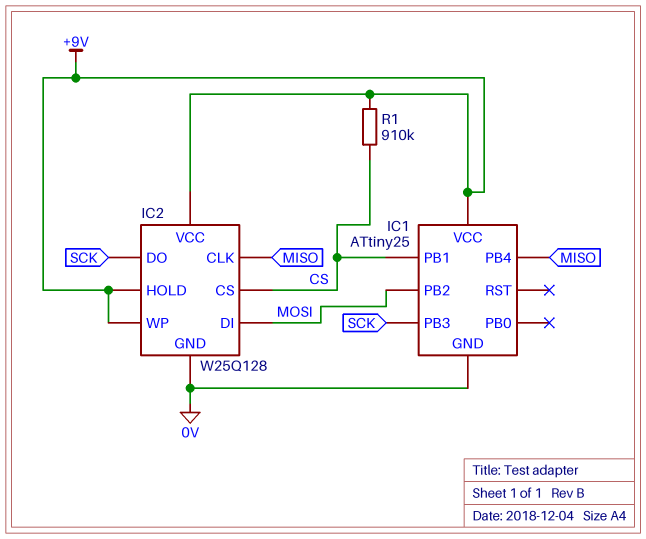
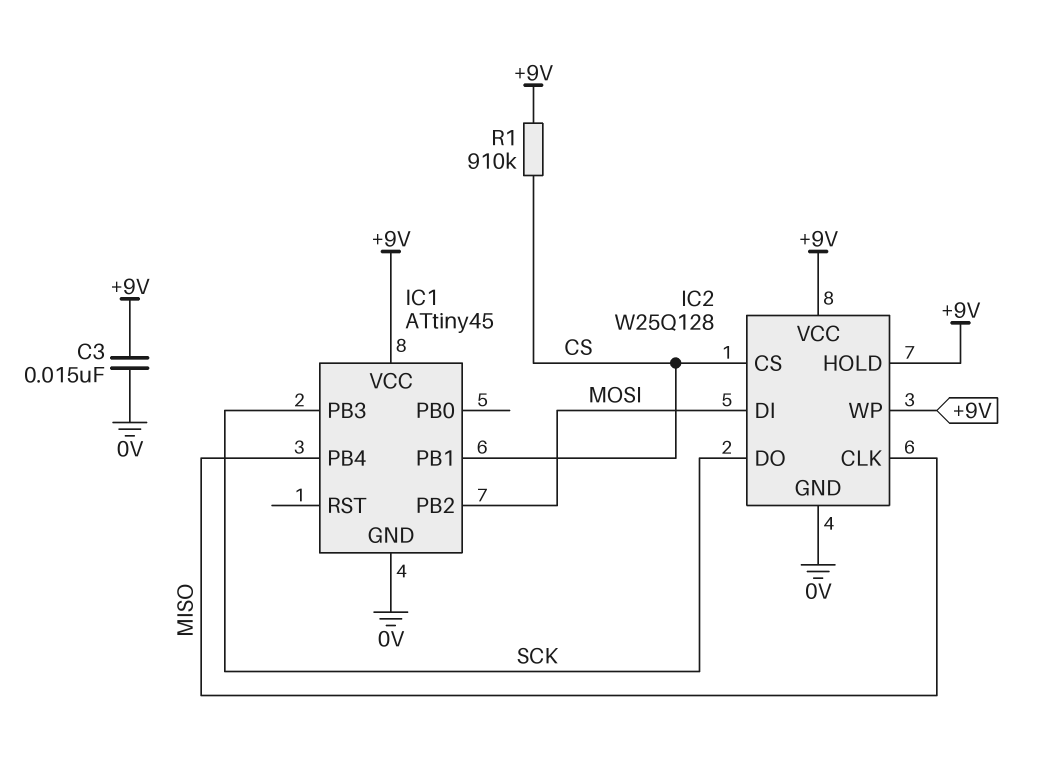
C3: none -> 15nF (+9V, 0V)
IC1: ATtiny25 -> ATtiny45

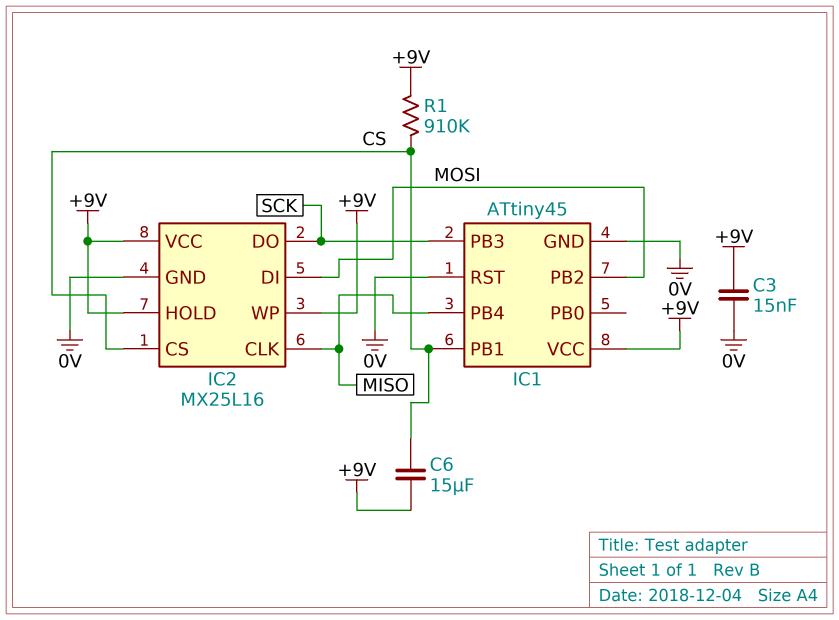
C6: none -> 15uF (+9V, CS)
IC1 pin RST: none -> 0V
IC2: W25Q128 -> MX25L16

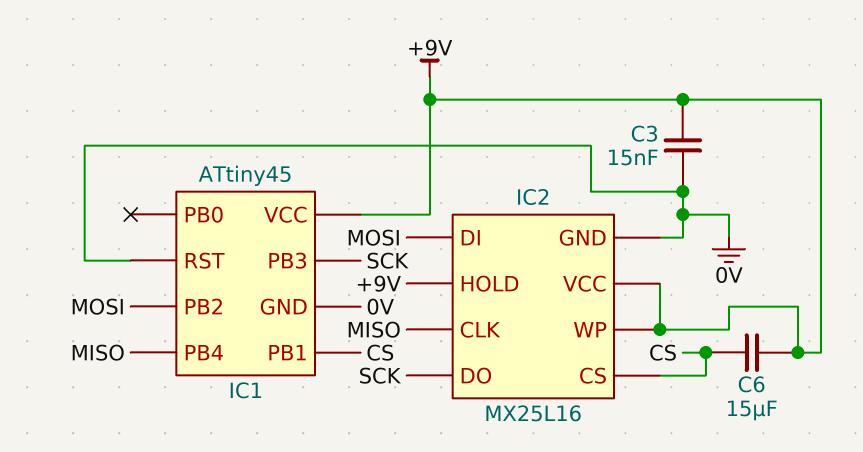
R1: 910k (+9V, CS) -> none

